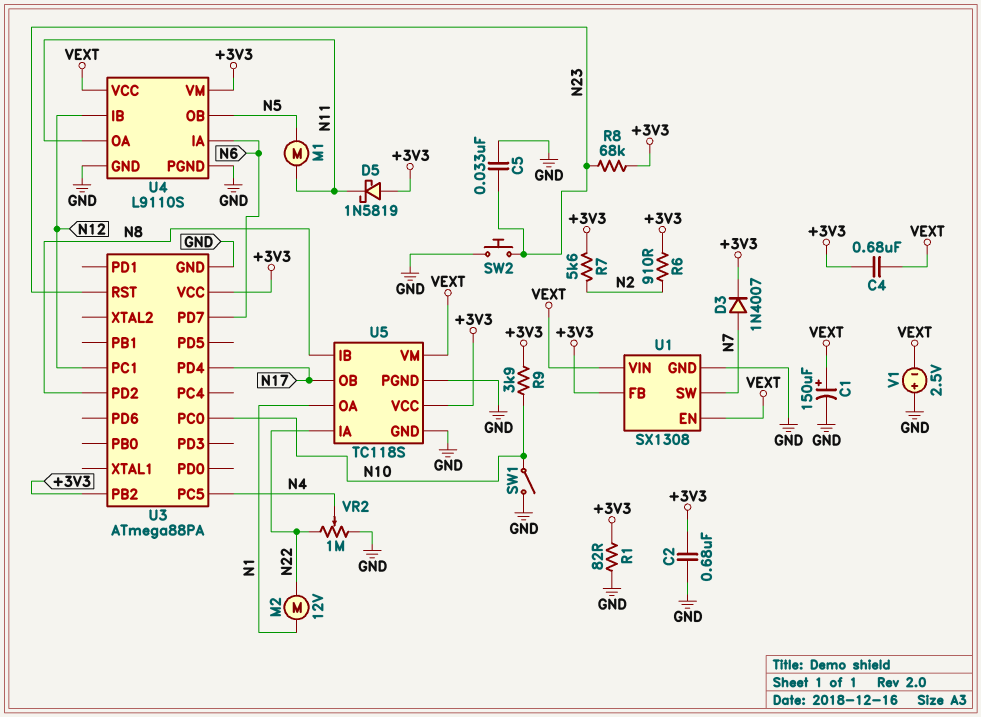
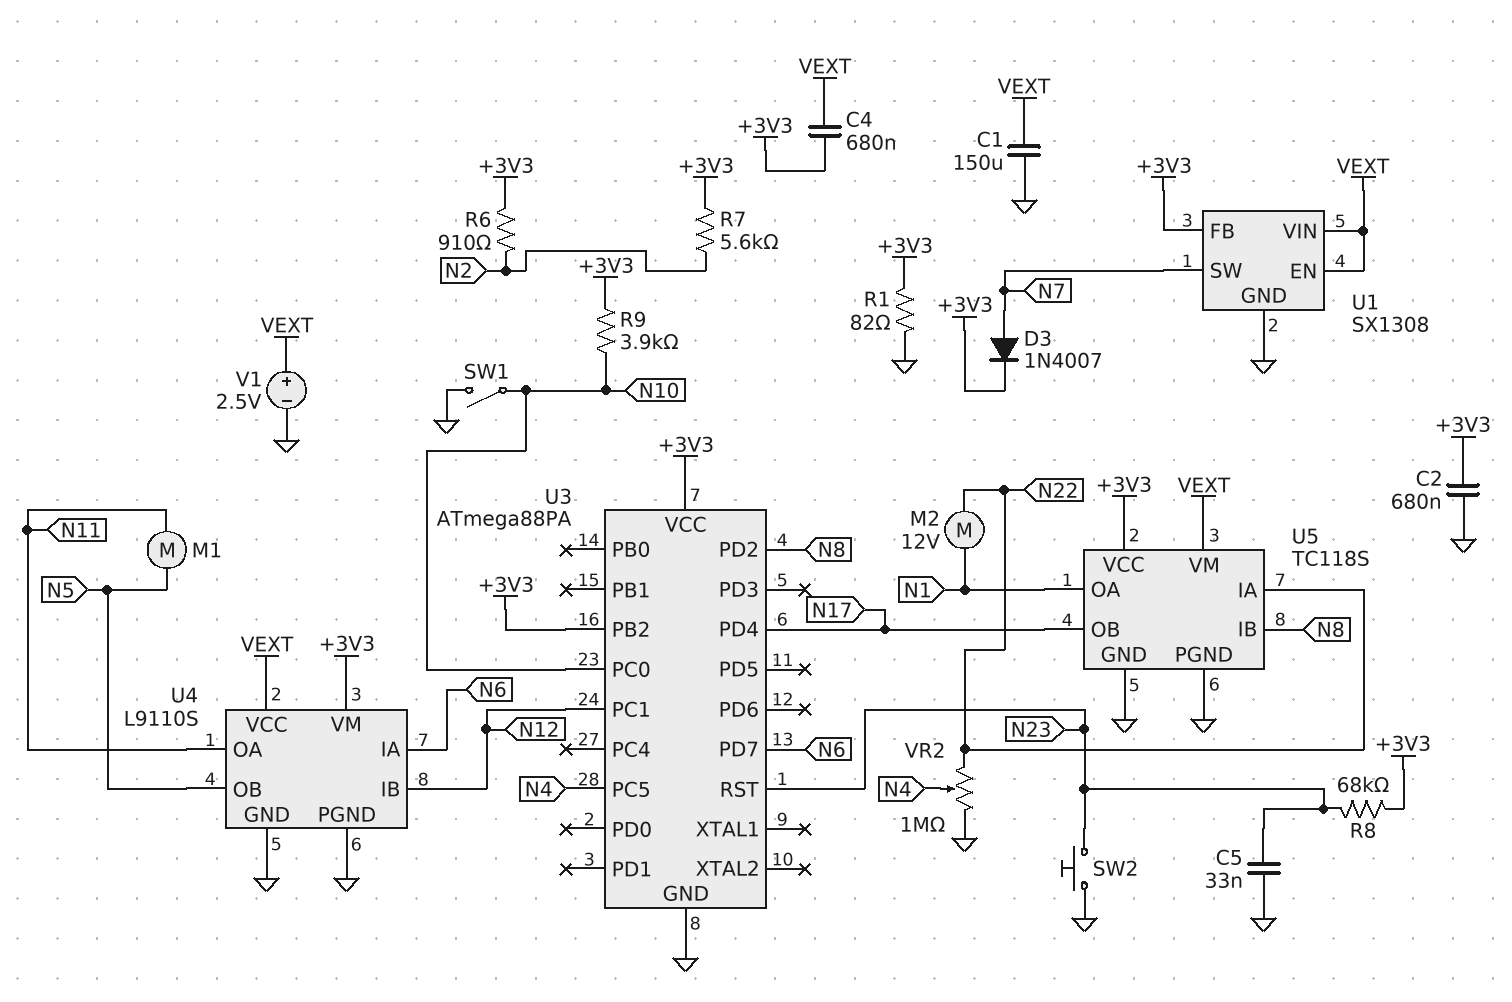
C1: 150uF (plus VEXT, minus GND) -> 150uF (GND, VEXT)
D5: schottky 1N5819 (A +3V3, K N11) -> none
V1: 2.5V (plus GND, minus VEXT) -> 2.5V (plus VEXT, minus GND)

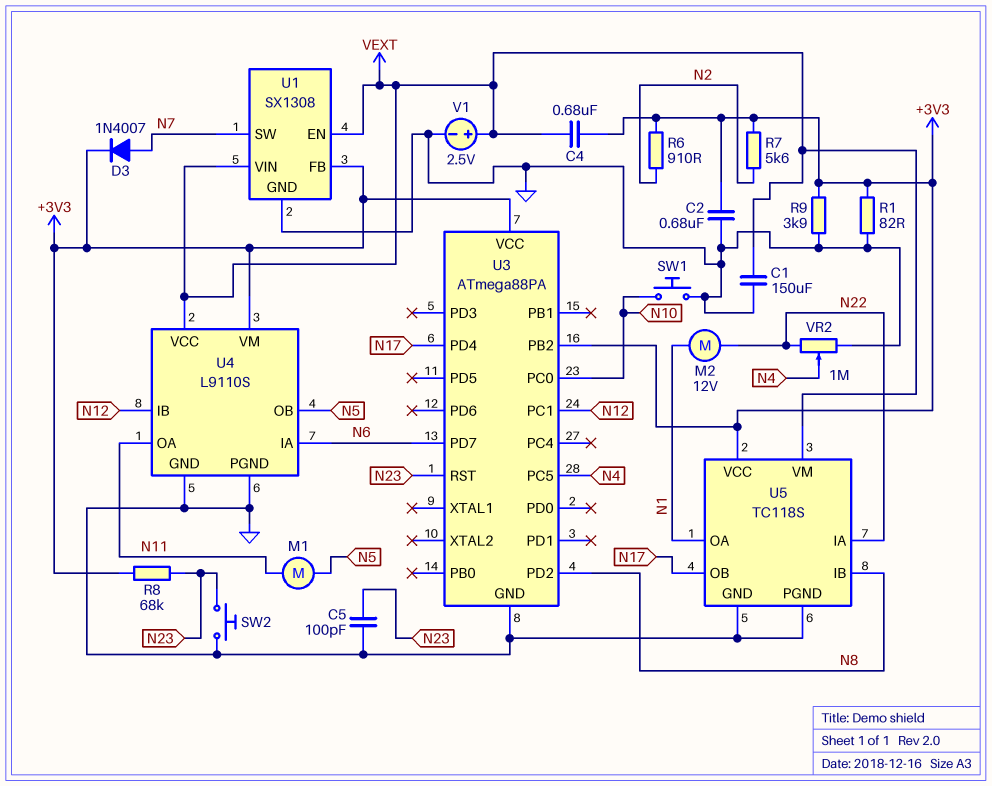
C5: 33nF (GND, N23) -> 100pF (GND, N23)
R9: 3.9k (+3V3, N10) -> 3.9k (+3V3, GND)
SW1: switch (GND, N10) -> button (GND, N10)

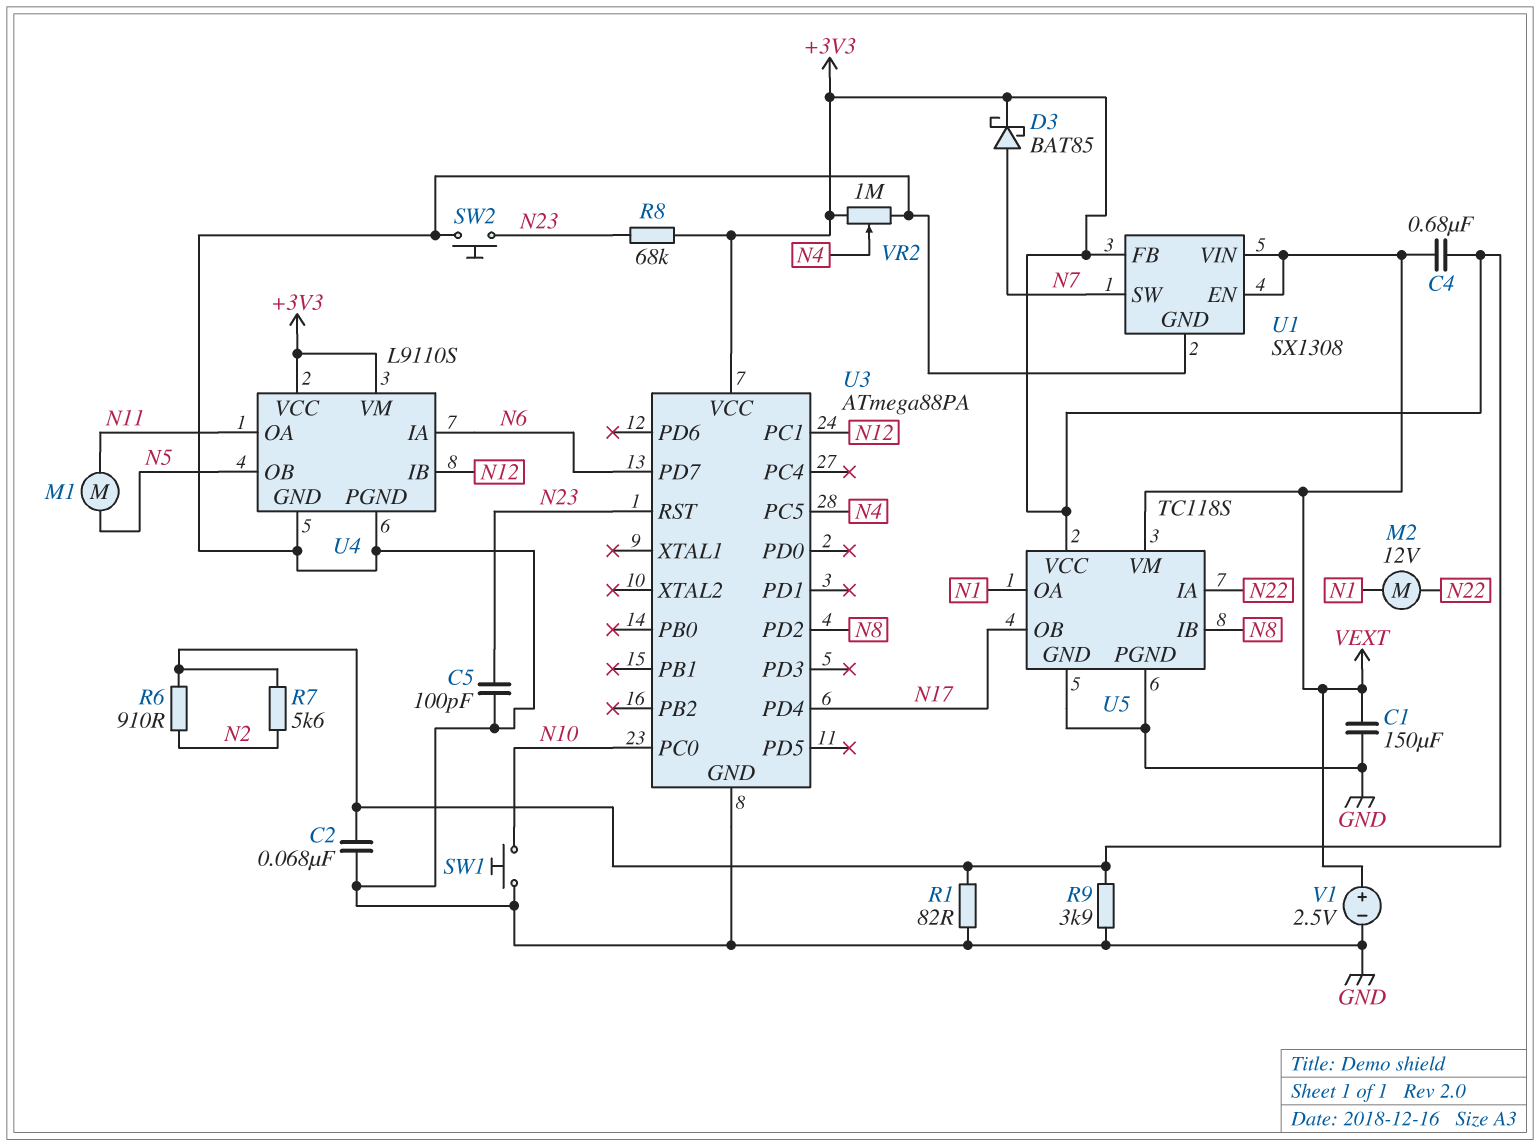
C2: 680nF (+3V3, GND) -> 68nF (+3V3, GND)
D3: diode 1N4007 (A N7, K +3V3) -> schottky BAT85 (A N7, K +3V3)
U3 pin PB2: +3V3 -> none
U4 pin VCC: VEXT -> +3V3
VR2: 1M (GND, N22, wiper N4) -> 1M (+3V3, GND, wiper N4)

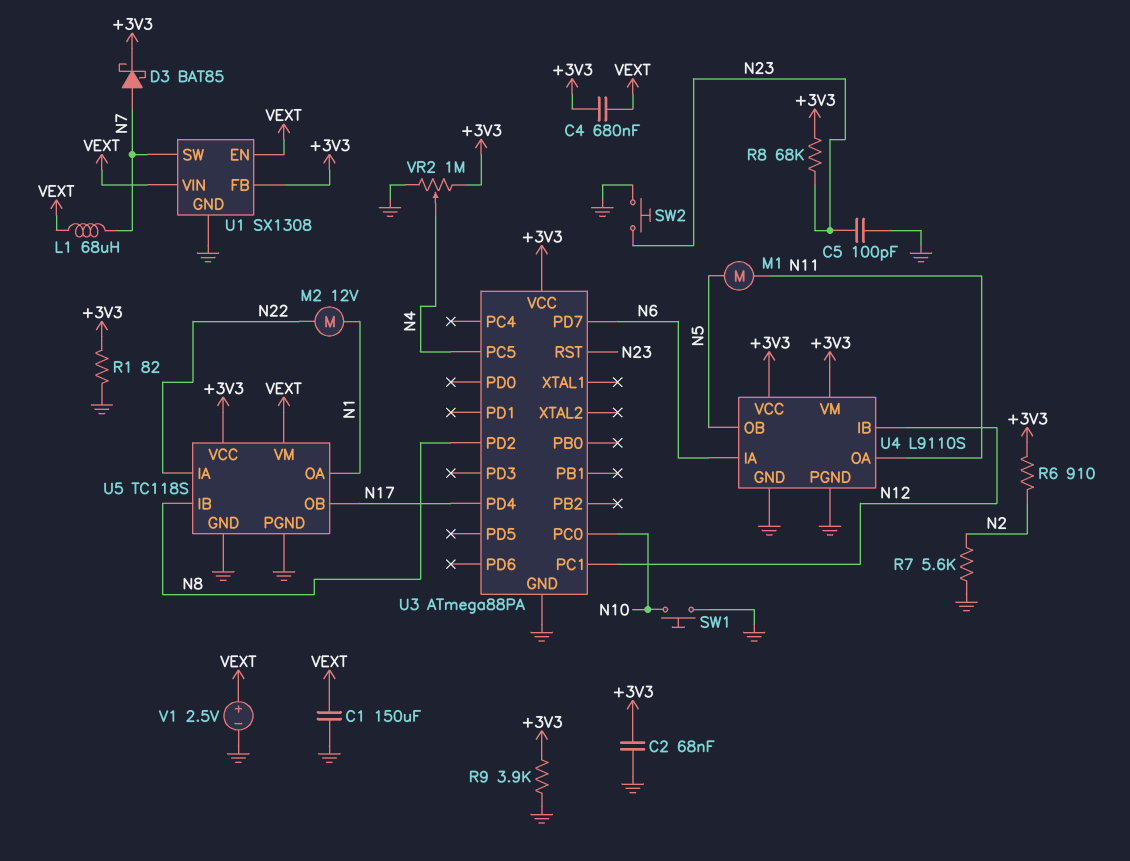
L1: none -> 68uH (N7, VEXT)
R7: 5.6k (+3V3, N2) -> 5.6k (GND, N2)

